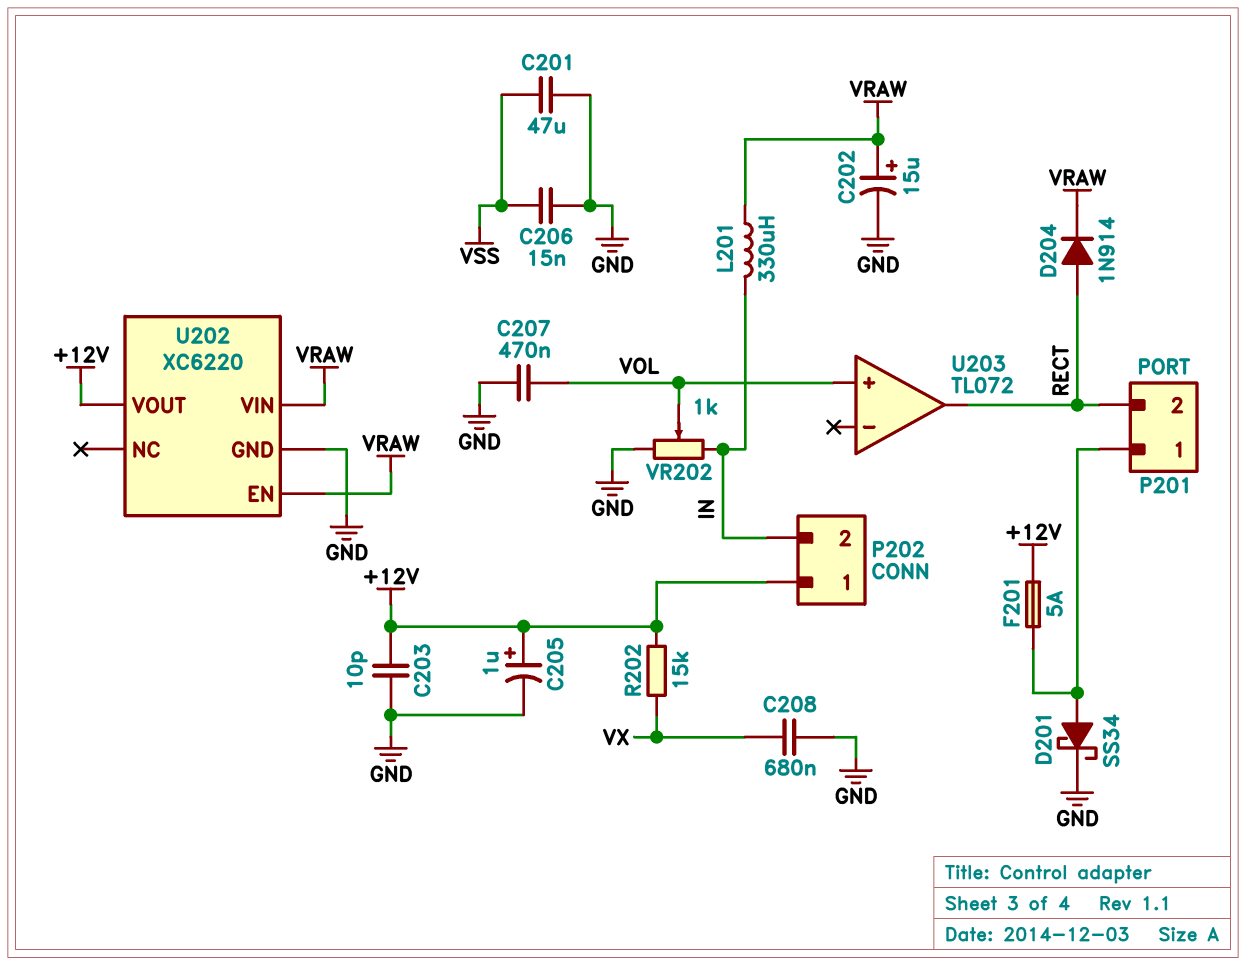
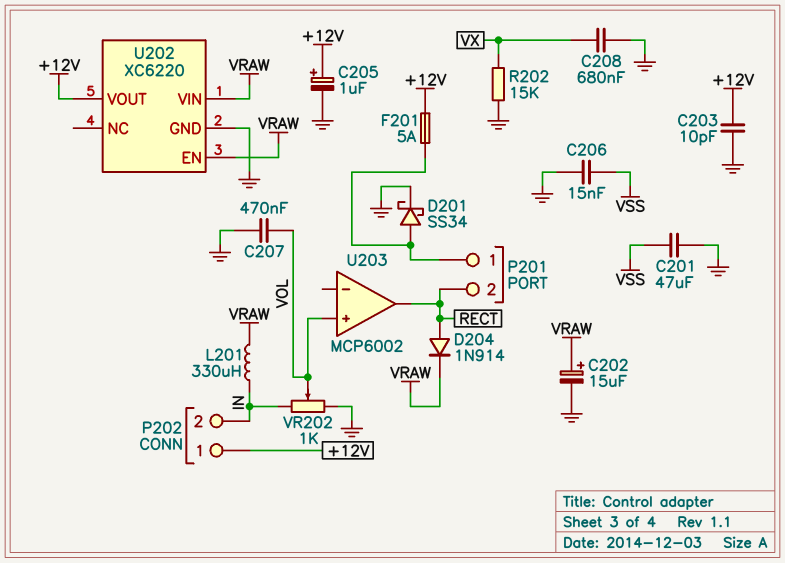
R202: 15k (+12V, VX) -> 15k (GND, VX)
U203: TL072 -> MCP6002

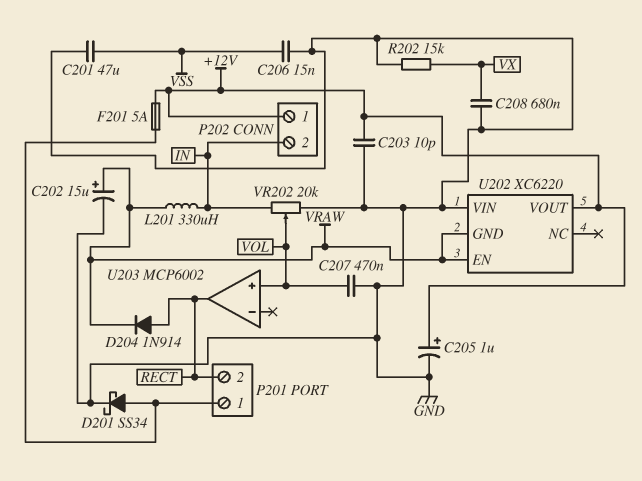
U202 pin GND: GND -> VRAW
U202 pin VIN: VRAW -> GND
VR202: 1k (GND, IN, wiper VOL) -> 20k (GND, IN, wiper VOL)

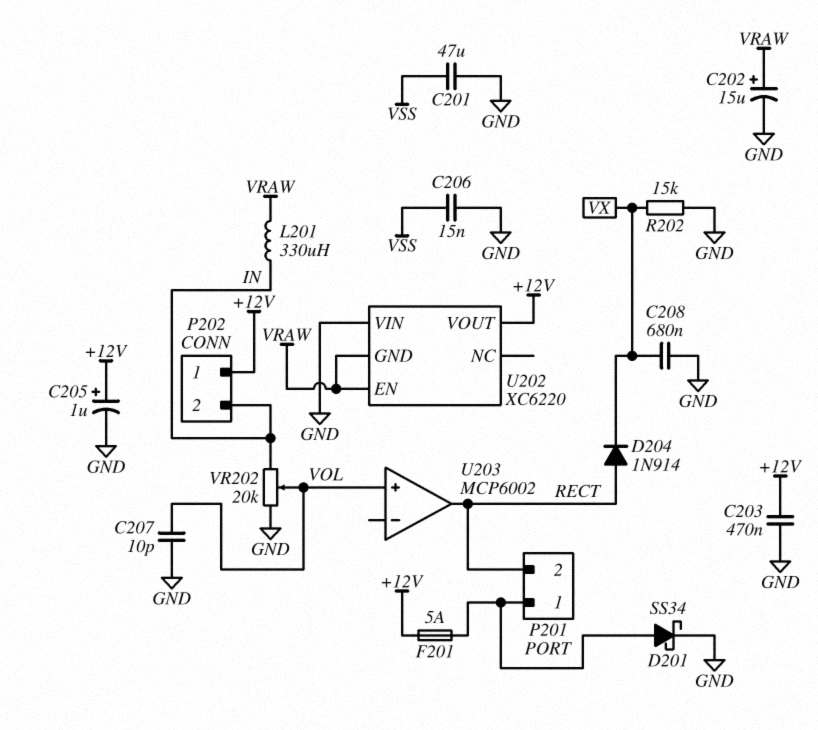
C203: 10pF (+12V, GND) -> 470nF (+12V, GND)
C207: 470nF (GND, VOL) -> 10pF (GND, VOL)
D204: diode 1N914 (A RECT, K VRAW) -> diode 1N914 (A RECT, K VX)

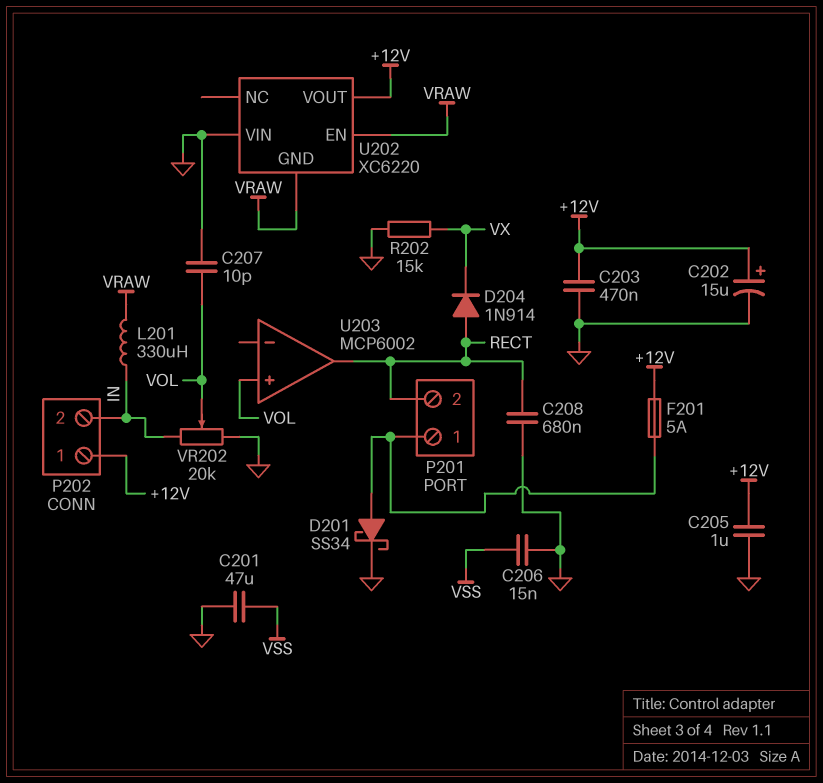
C202: 15uF (plus VRAW, minus GND) -> 15uF (plus +12V, minus GND)
C205: 1uF (plus +12V, minus GND) -> 1uF (+12V, GND)
C208: 680nF (GND, VX) -> 680nF (GND, RECT)

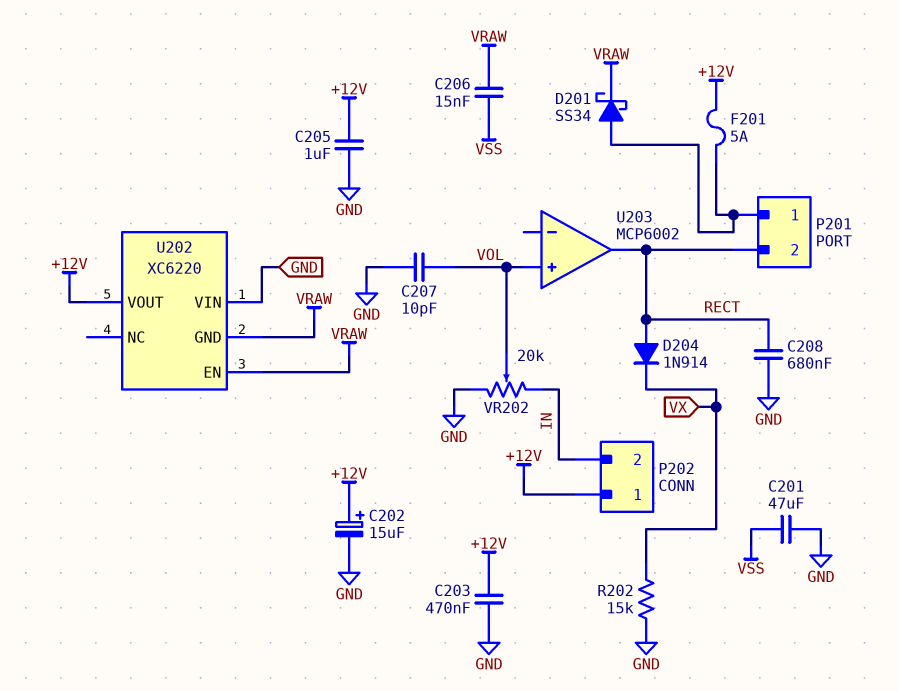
C206: 15nF (GND, VSS) -> 15nF (VRAW, VSS)
D201: schottky SS34 (A P201/1, K GND) -> schottky SS34 (A P201/1, K VRAW)
L201: 330uH (IN, VRAW) -> none

